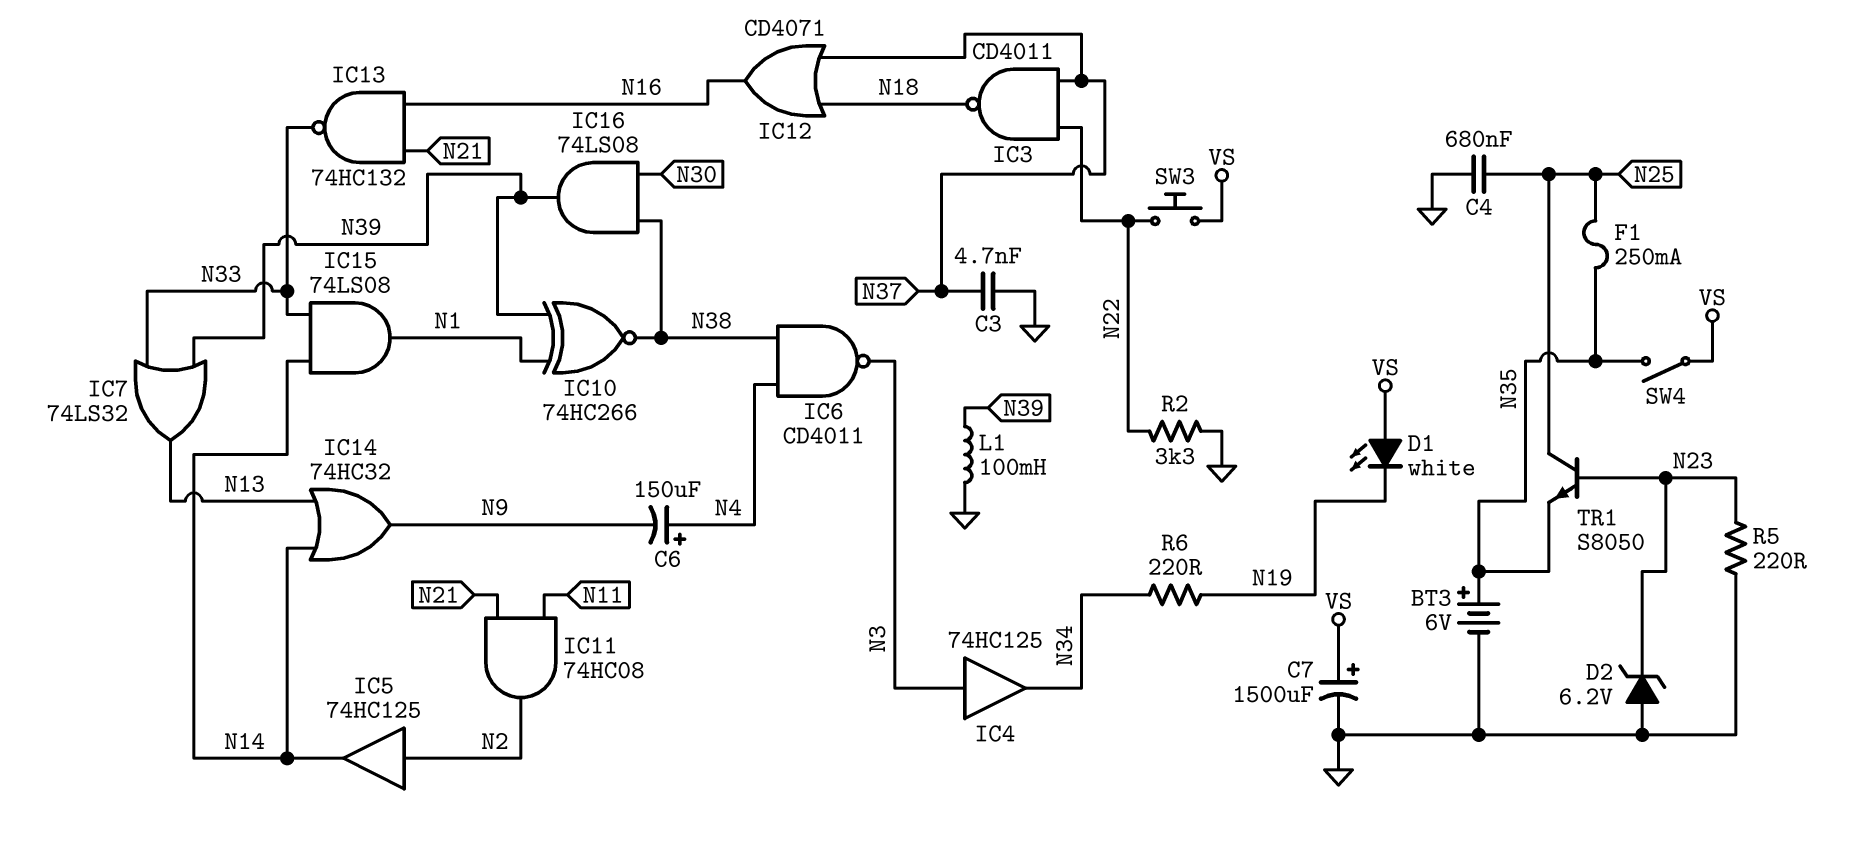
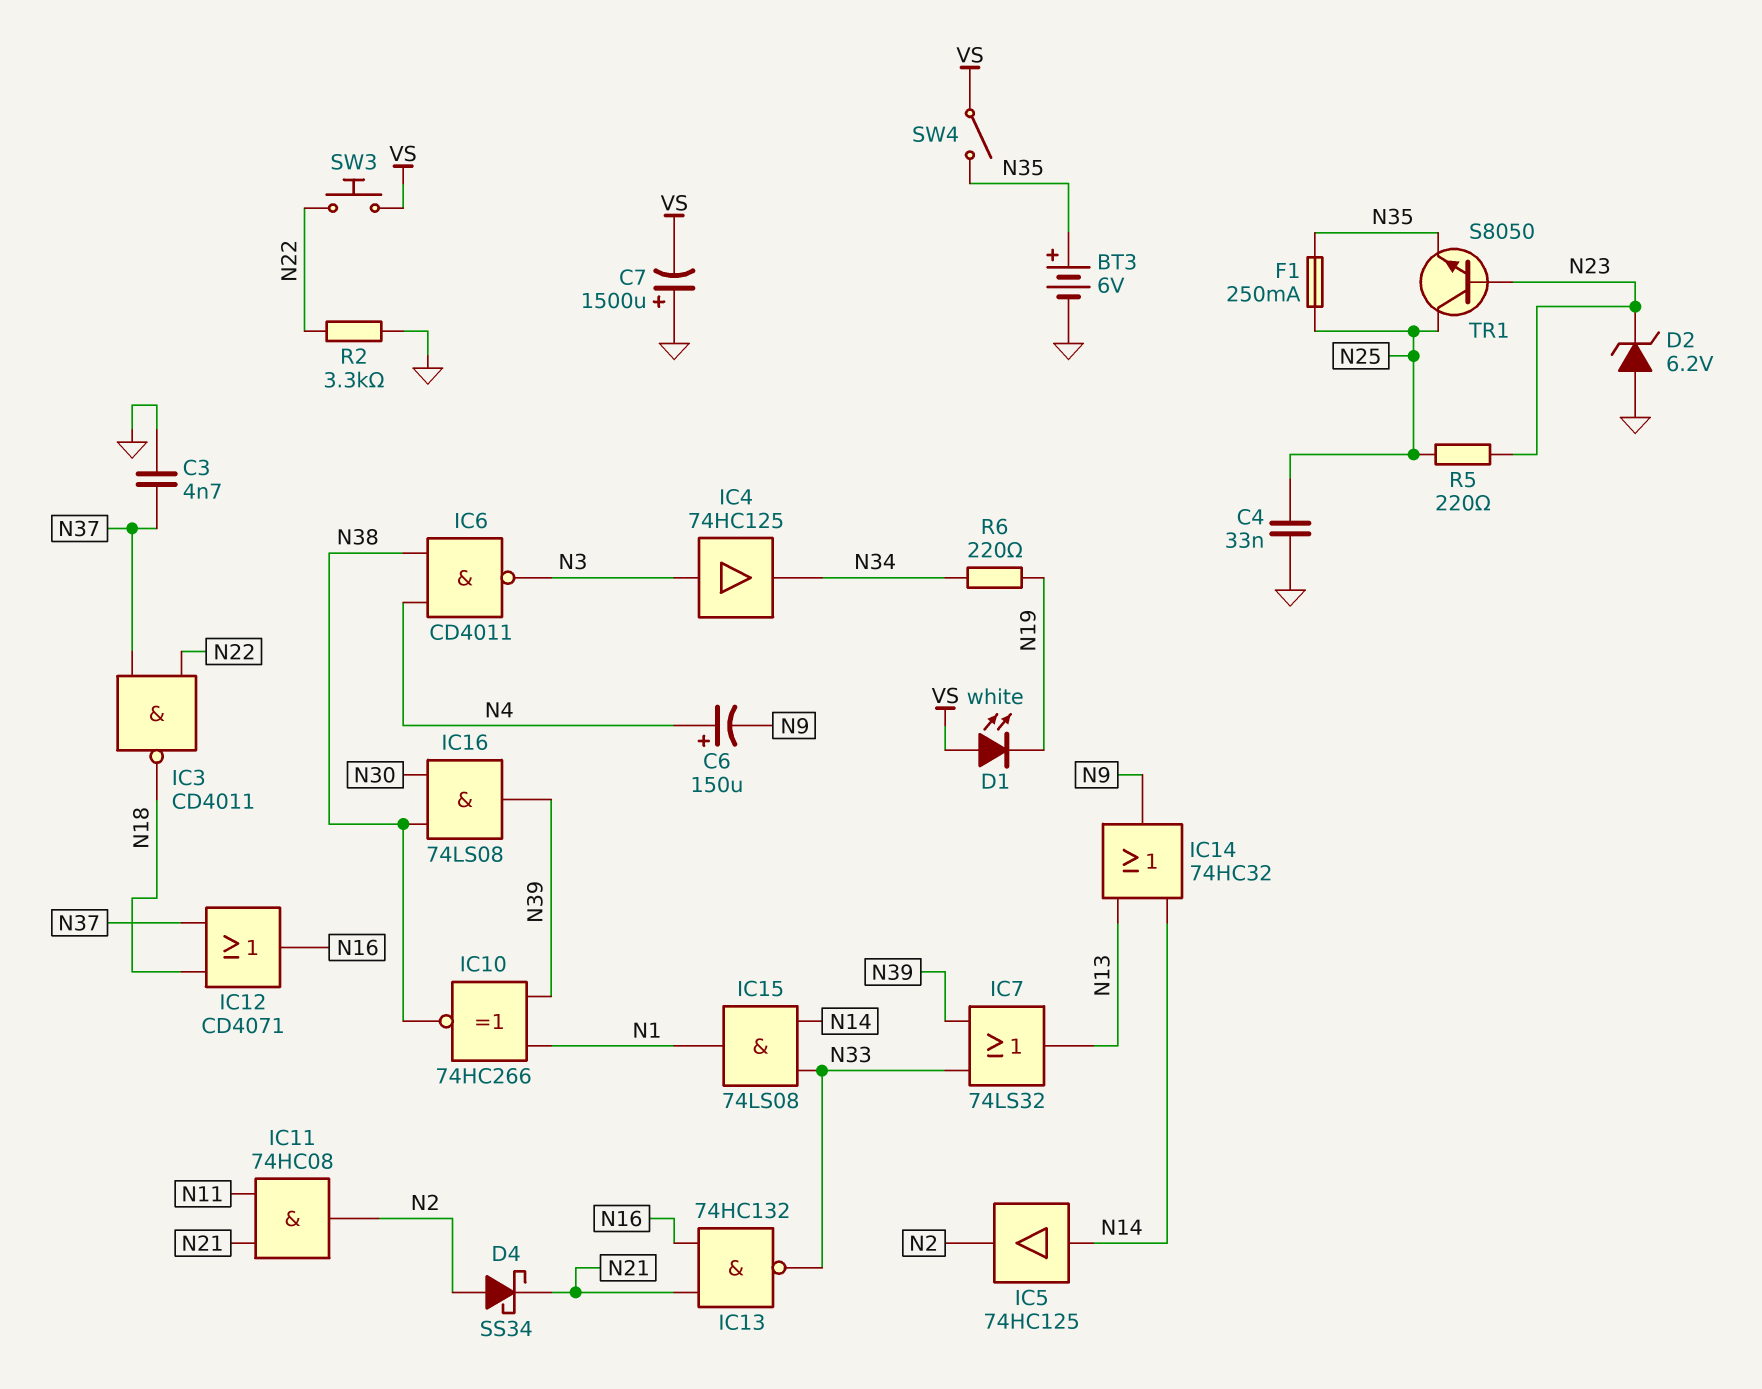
C4: 680nF (GND, N25) -> 33nF (GND, N25)
C7: 1500uF (plus VS, minus GND) -> 1500uF (plus GND, minus VS)
D4: none -> schottky SS34 (A N2, K N21)
IC5: buffer 74HC125 (in N2, out N14) -> buffer 74HC125 (in N14, out N2)
L1: 100mH (GND, N39) -> none
R5: 220 (GND, N23) -> 220 (N23, N25)

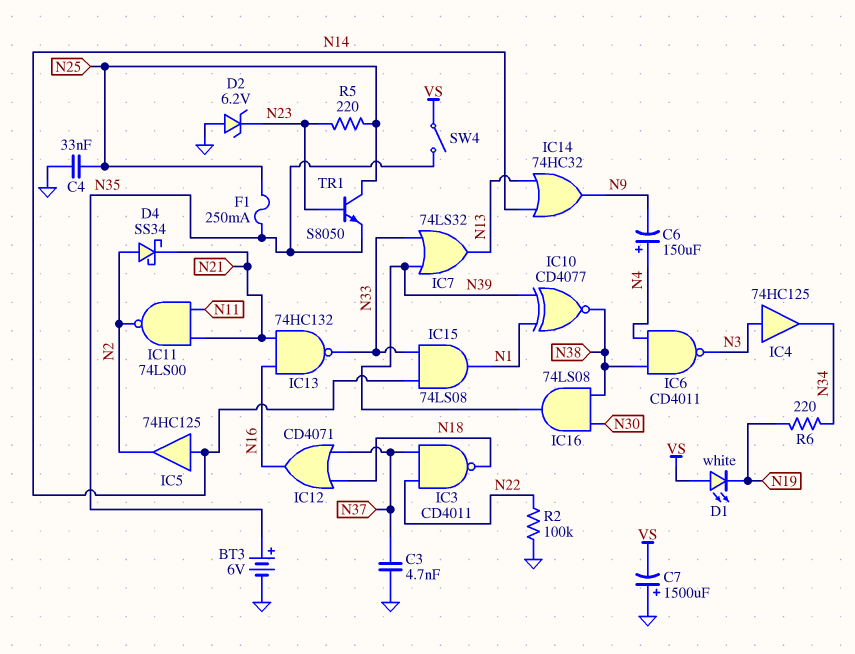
IC10: XNOR 74HC266 (in N1, in N39, out N38) -> XNOR CD4077 (in N1, in N39, out N38)
IC11: AND 74HC08 (in N11, in N21, out N2) -> NAND 74LS00 (in N11, in N21, out N2)
R2: 3.3k (GND, N22) -> 100k (GND, N22)
SW3: button (N22, VS) -> none

